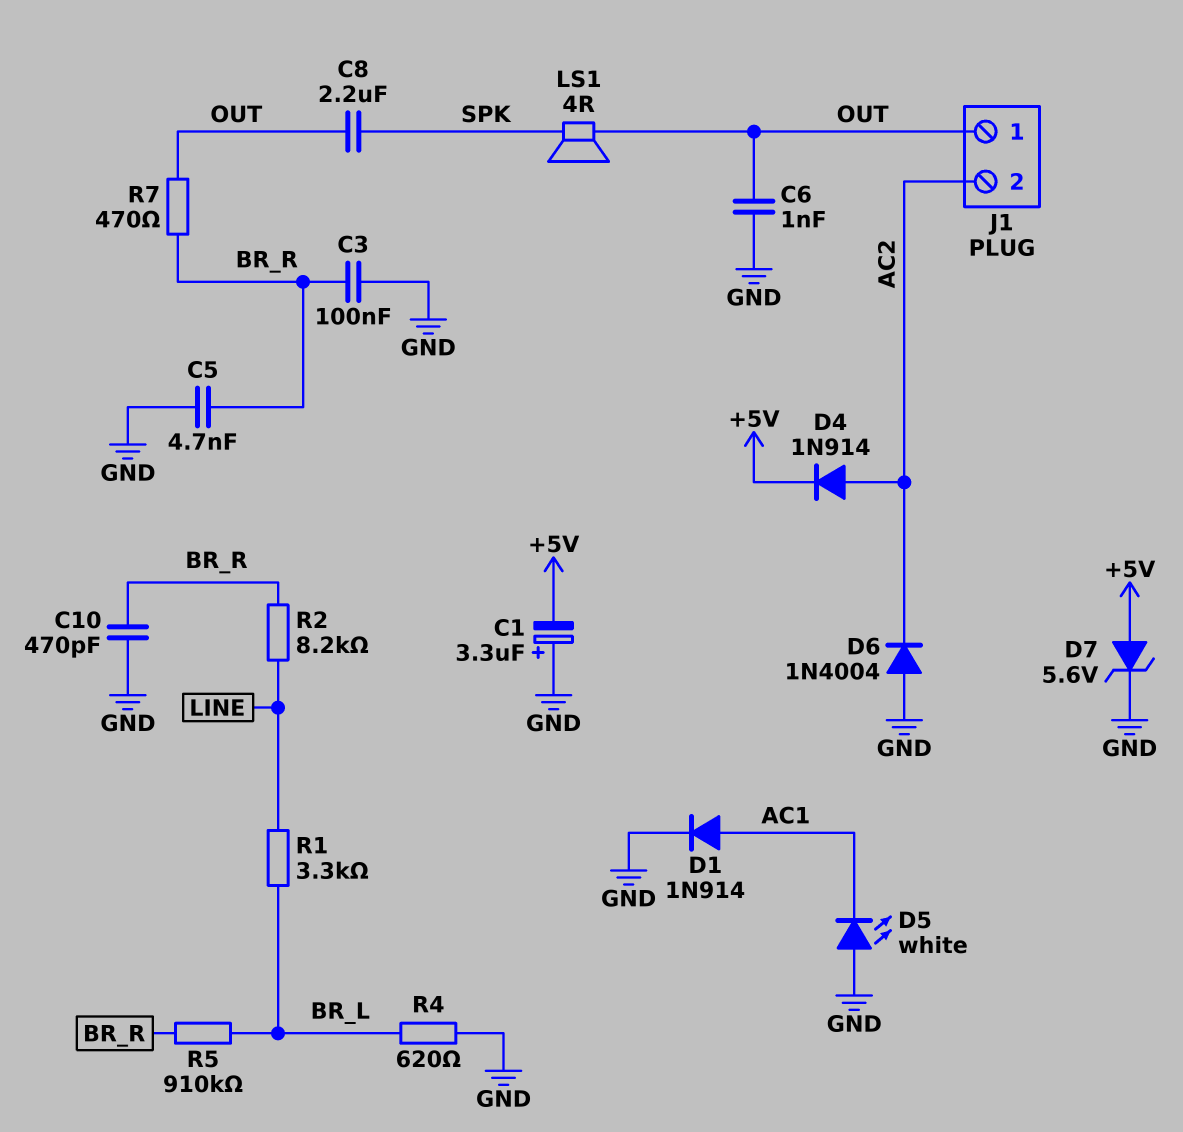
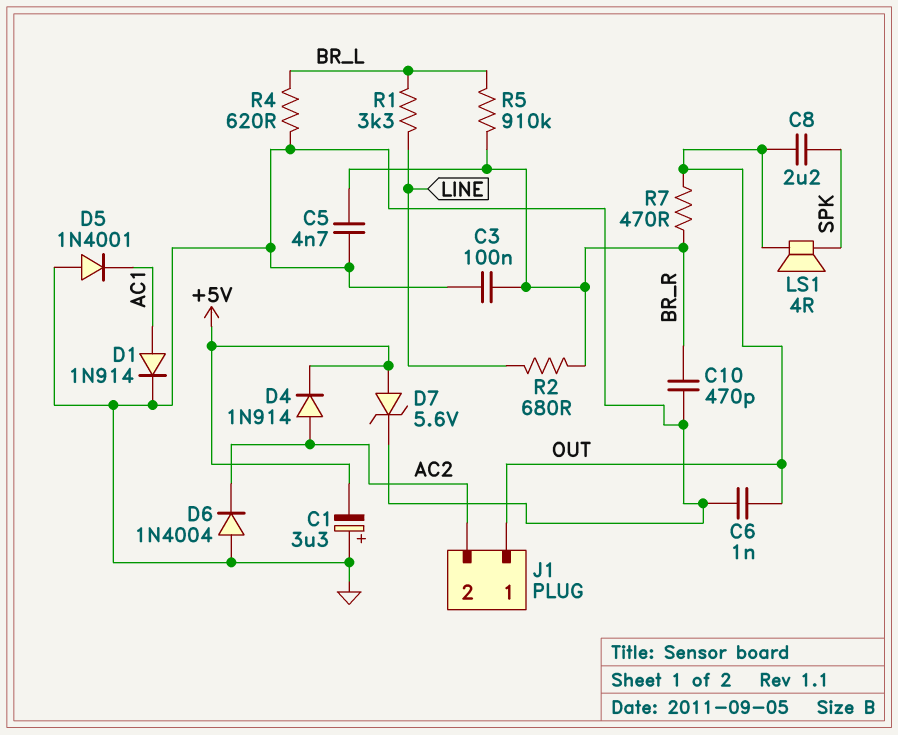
D5: LED white (A GND, K AC1) -> diode 1N4001 (A GND, K AC1)
R2: 8.2k (BR_R, LINE) -> 680 (BR_R, LINE)

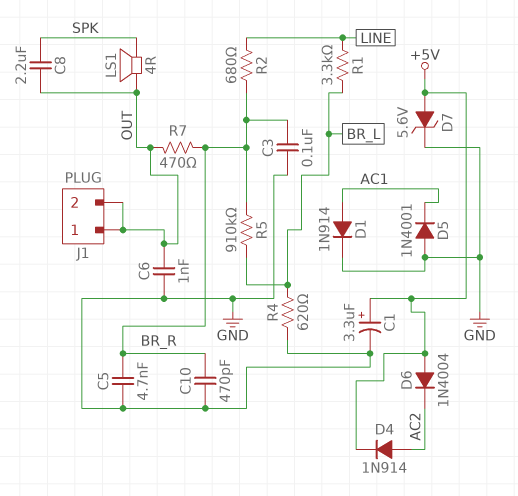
C1: 3.3uF (plus GND, minus +5V) -> 3.3uF (plus +5V, minus GND)
D6: diode 1N4004 (A GND, K AC2) -> diode 1N4004 (A +5V, K AC2)
J1 pin 2: AC2 -> OUT

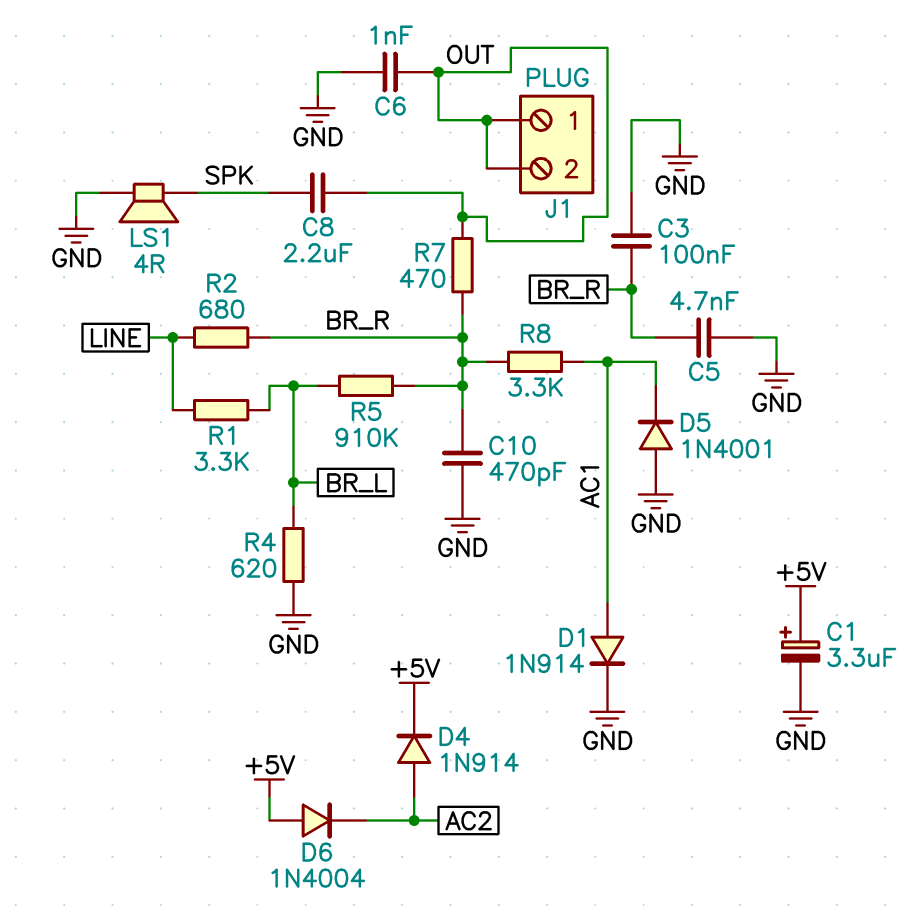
D7: zener 5.6V (A +5V, K GND) -> none
LS1: speaker 4R (OUT, SPK) -> speaker 4R (GND, SPK)
R8: none -> 3.3k (AC1, BR_R)

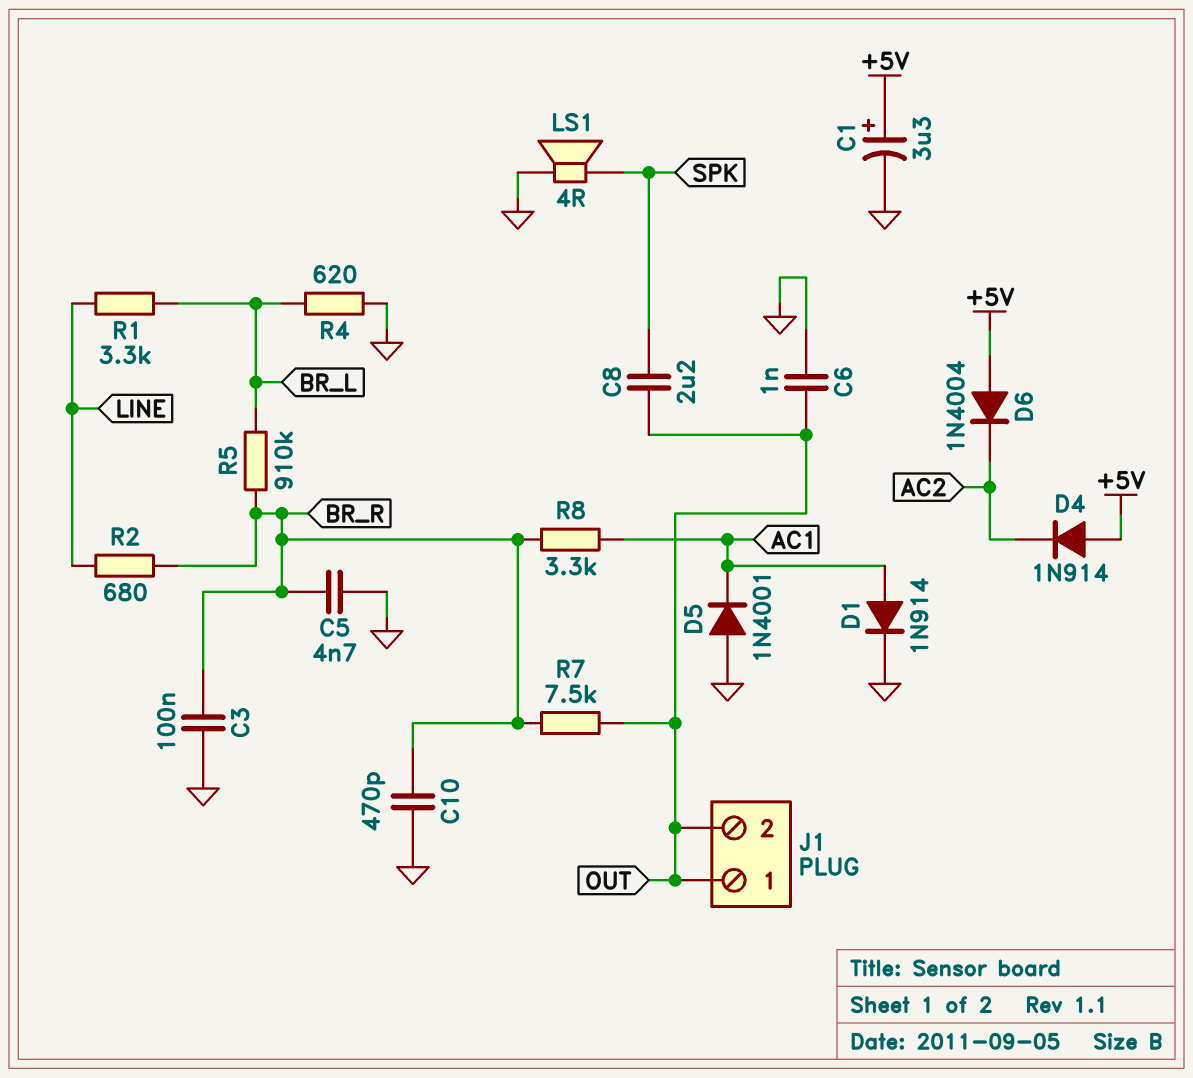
D4: diode 1N914 (A AC2, K +5V) -> diode 1N914 (A +5V, K AC2)
R7: 470 (BR_R, OUT) -> 7.5k (BR_R, OUT)

